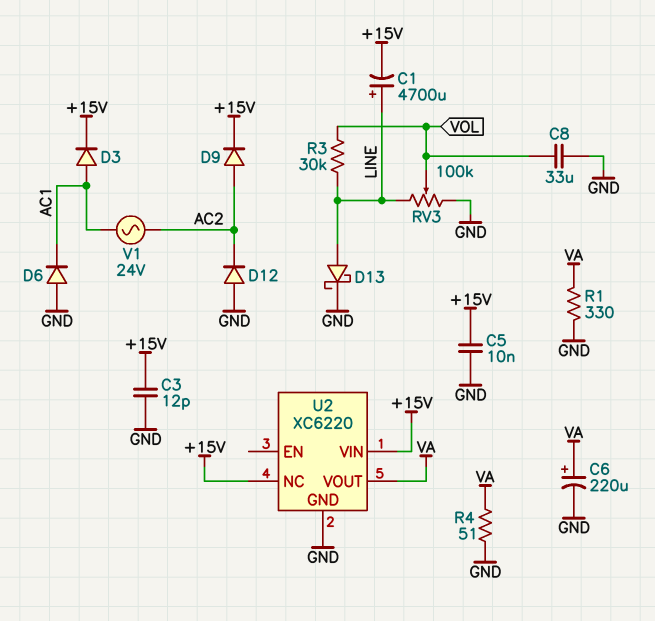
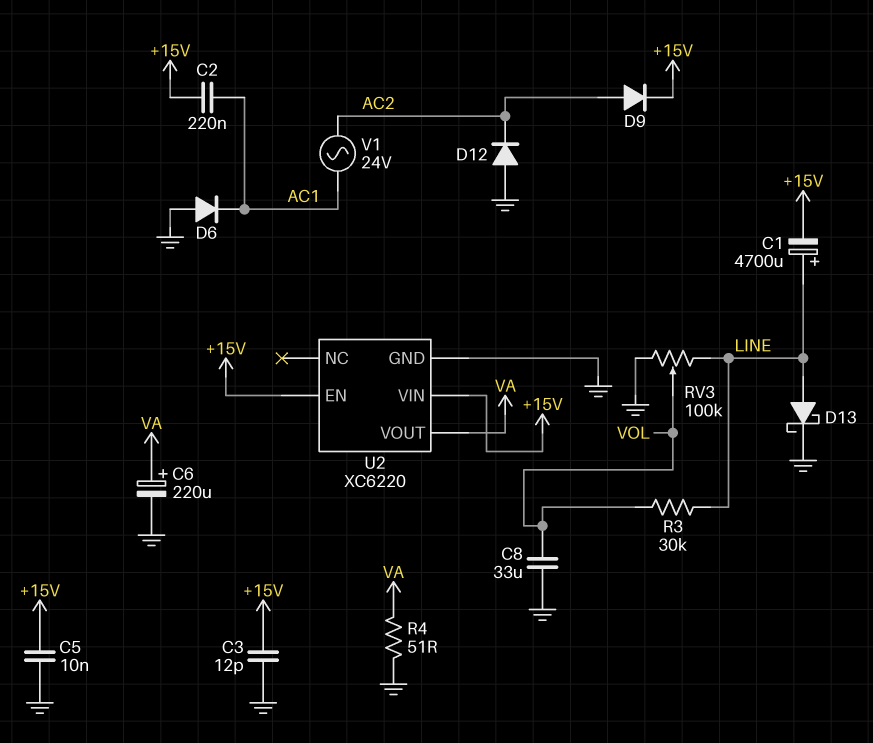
C2: none -> 220nF (+15V, AC1)
D3: diode (A AC1, K +15V) -> none
R1: 330 (GND, VA) -> none
U2 pin EN: none -> +15V
U2 pin NC: +15V -> none

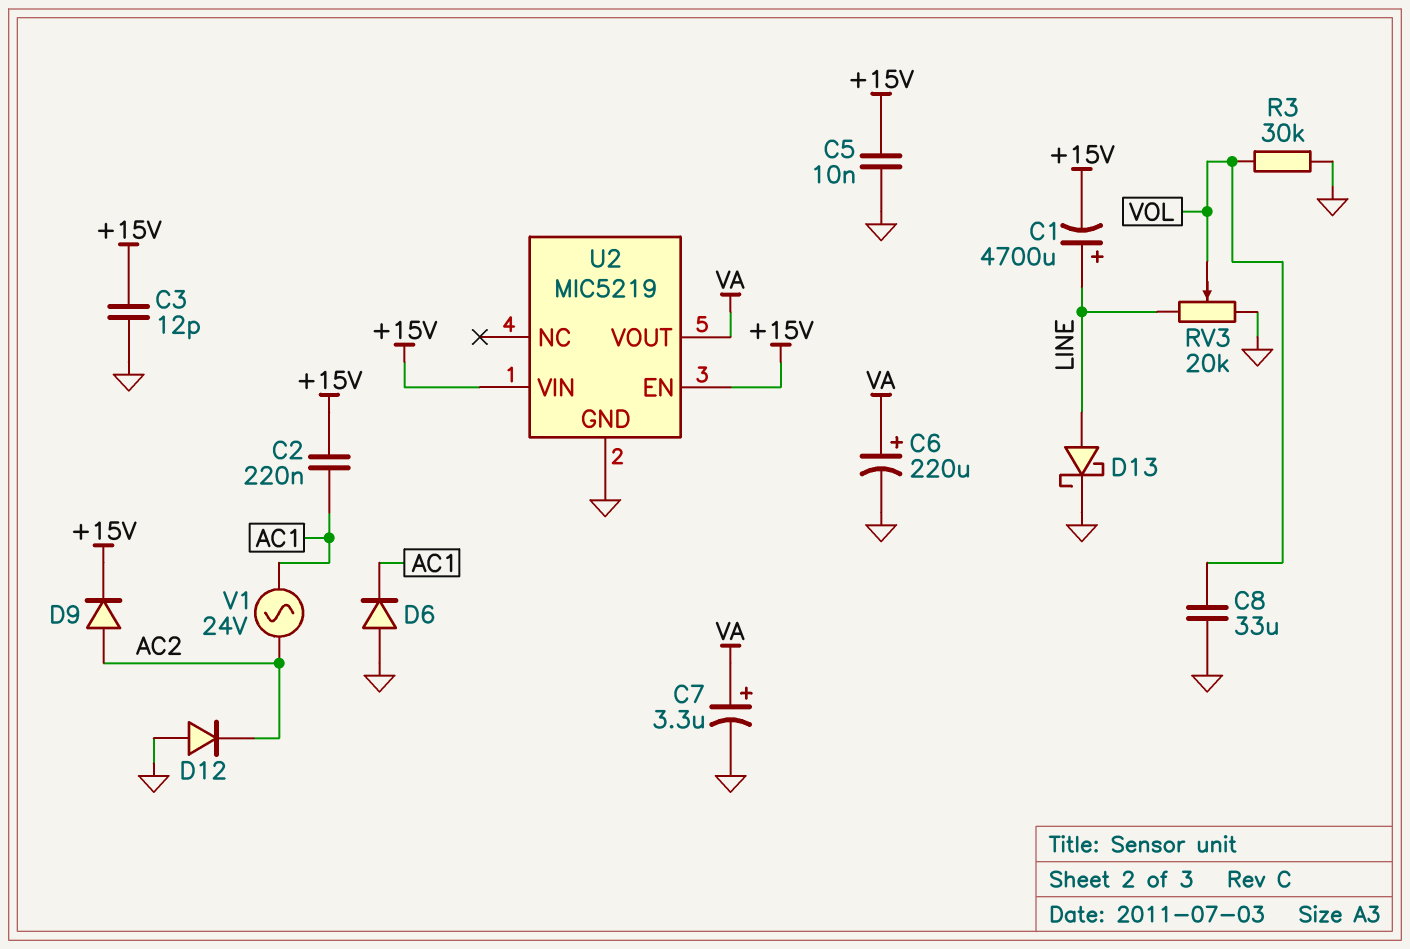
C7: none -> 3.3uF (plus VA, minus GND)
R3: 30k (LINE, VOL) -> 30k (GND, VOL)
R4: 51 (GND, VA) -> none
RV3: 100k (GND, LINE, wiper VOL) -> 20k (GND, LINE, wiper VOL)
U2: XC6220 -> MIC5219

